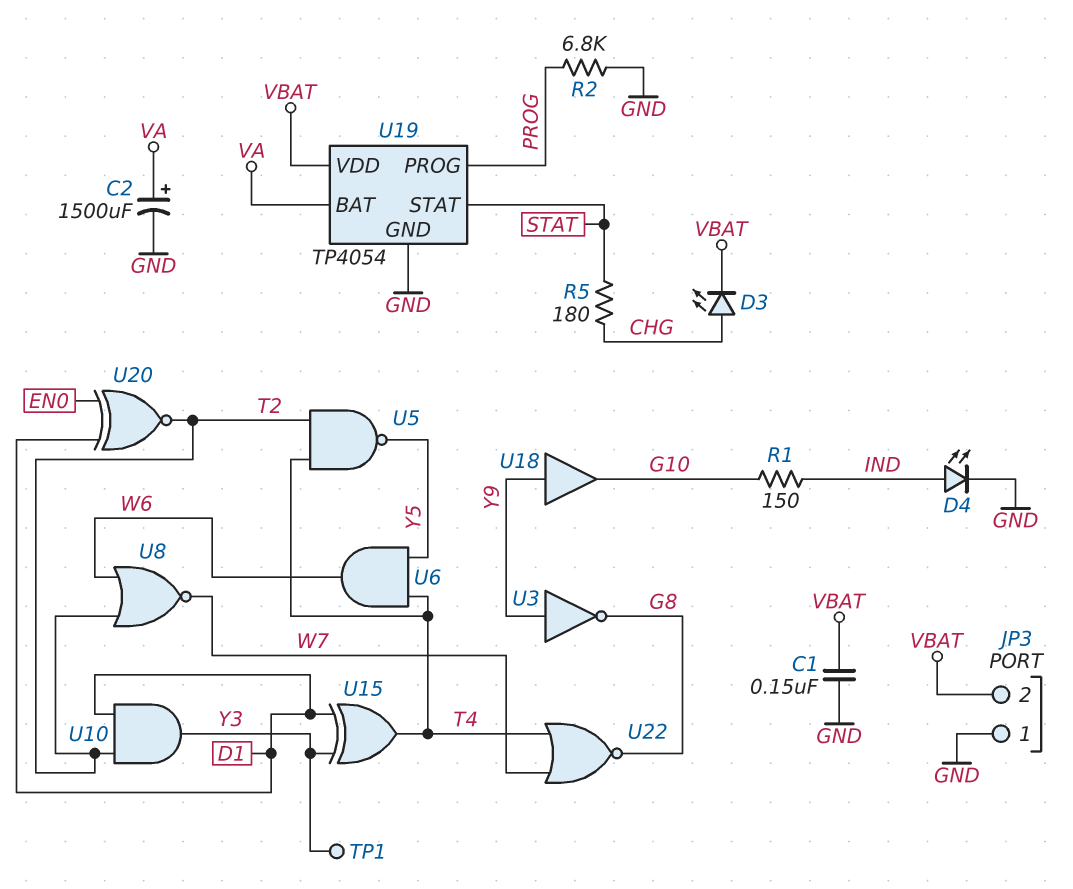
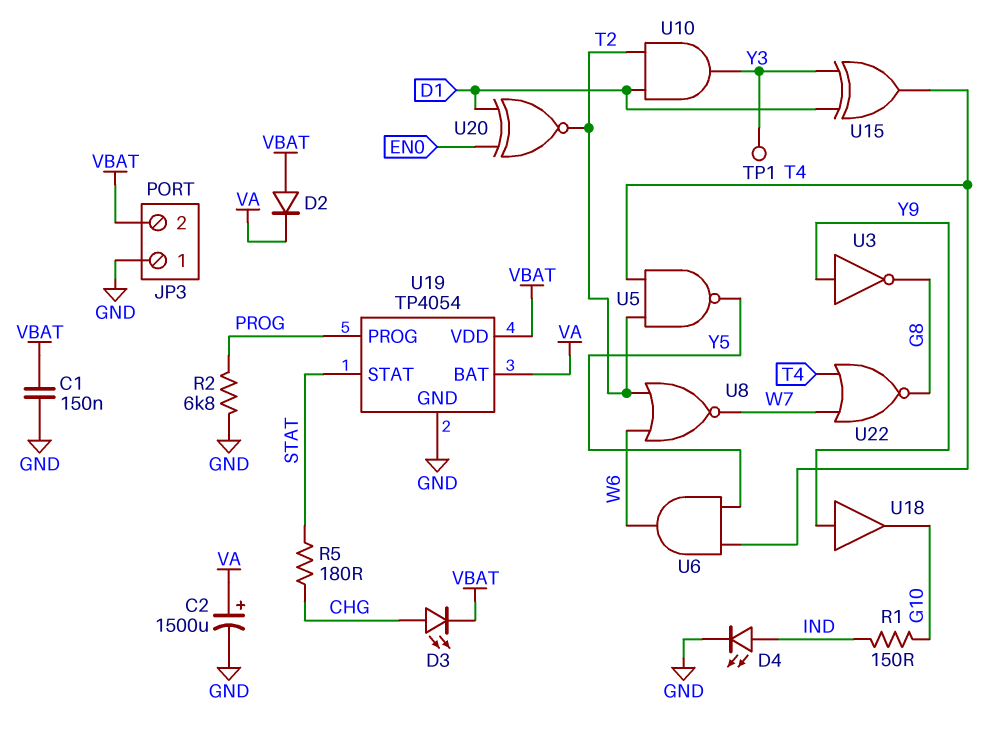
D2: none -> diode (A VBAT, K VA)

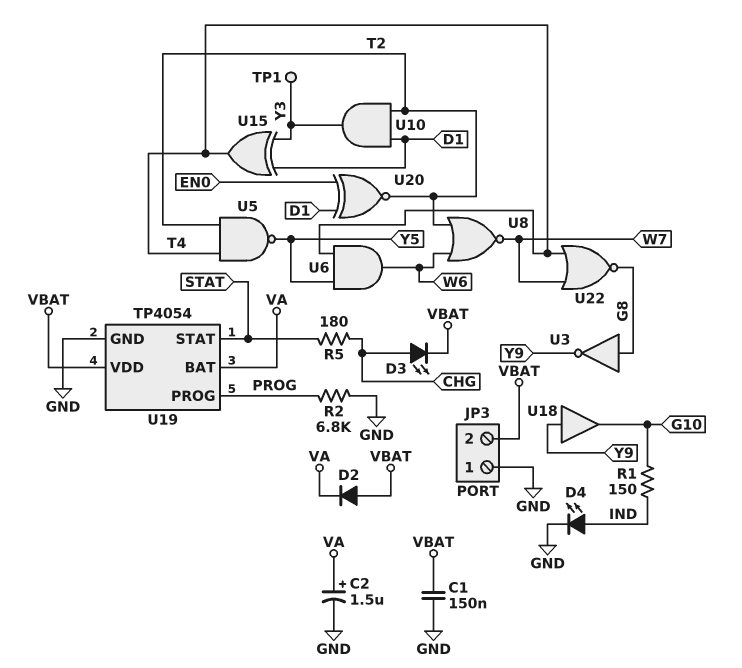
C2: 1500uF (plus VA, minus GND) -> 1.5uF (plus VA, minus GND)
U3: NOT (in Y9, out G8) -> NOT (in G8, out Y9)

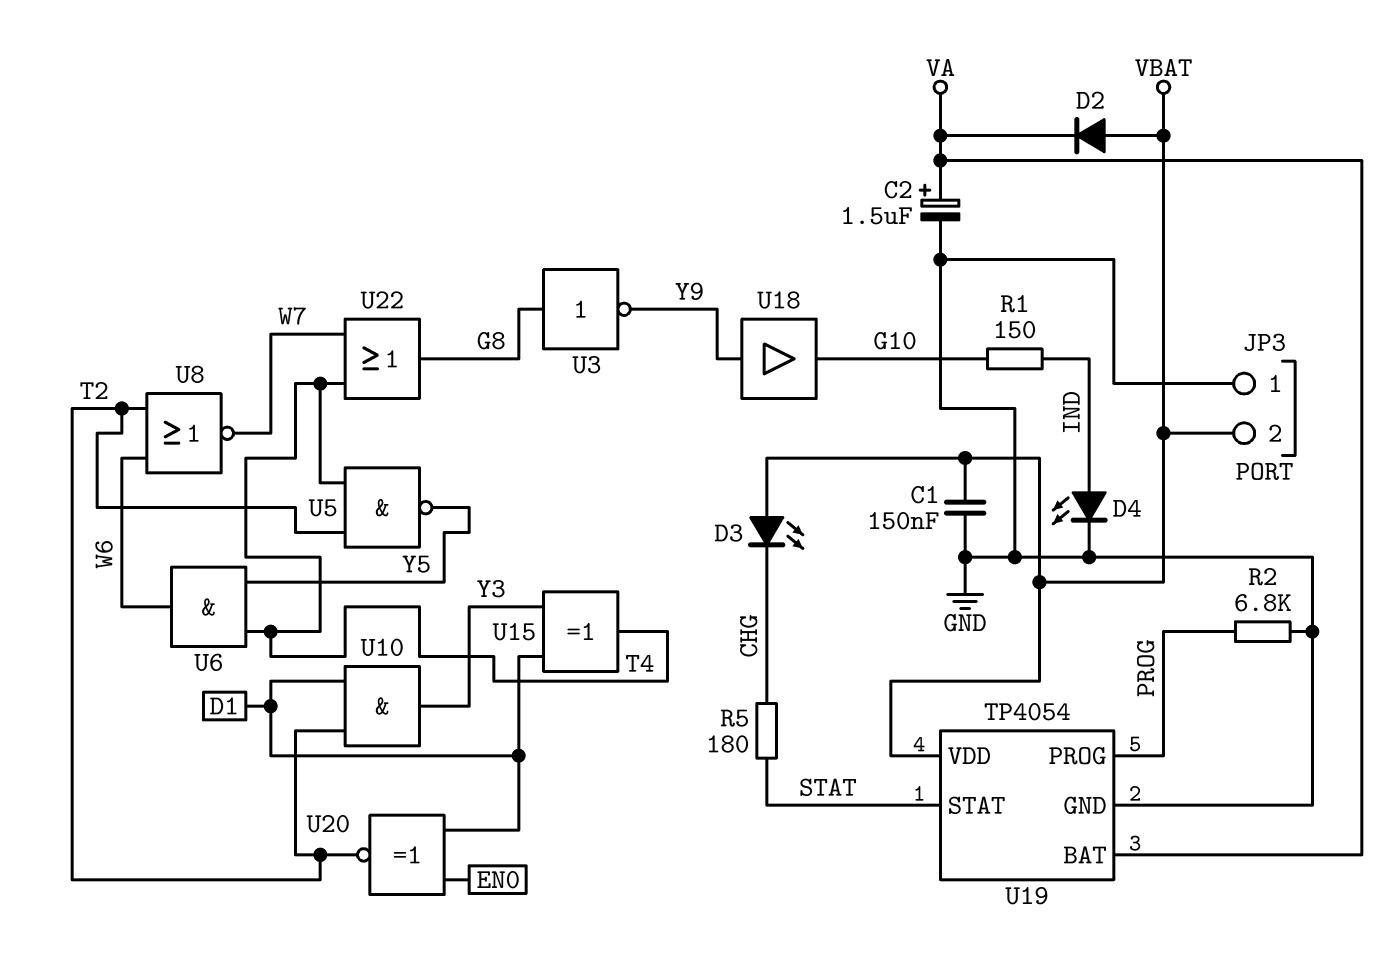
D3: LED (A CHG, K VBAT) -> LED (A VBAT, K CHG)
TP1: test point (Y3) -> none
U22: NOR (in T4, in W7, out G8) -> OR (in T4, in W7, out G8)

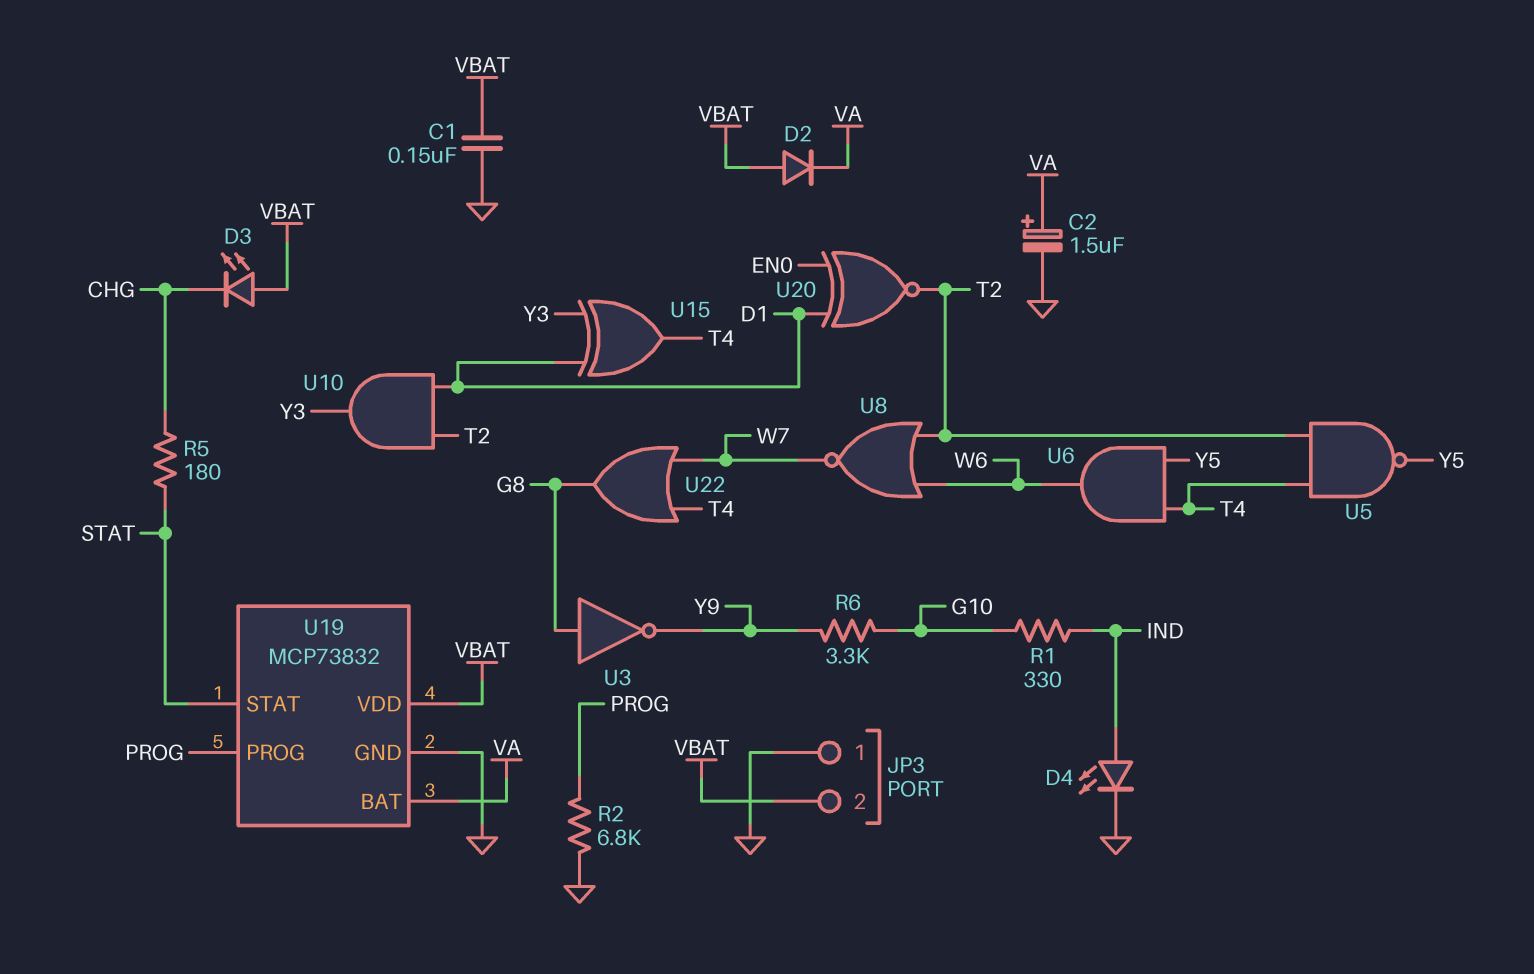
R1: 150 (G10, IND) -> 330 (G10, IND)
R6: none -> 3.3k (G10, Y9)
U18: buffer (in Y9, out G10) -> none
U19: TP4054 -> MCP73832

